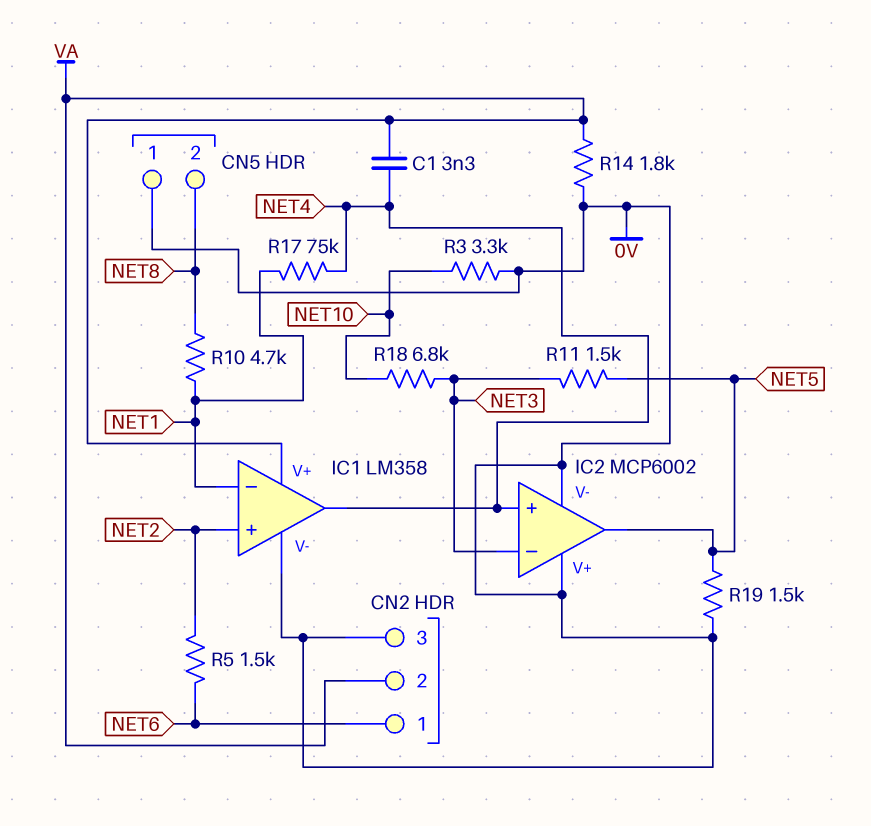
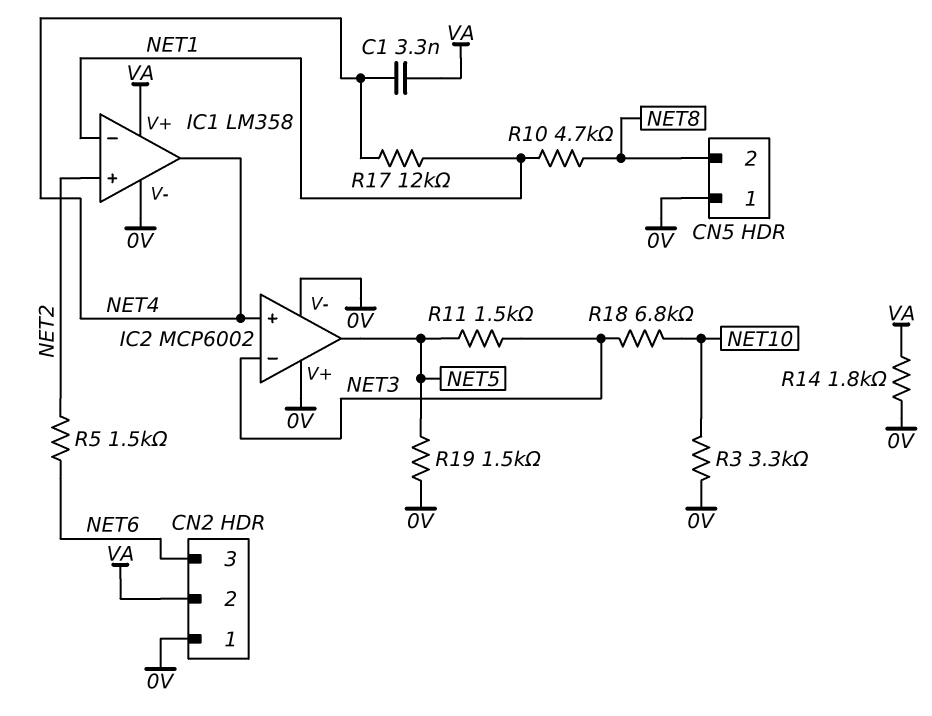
CN2 pin 1: NET6 -> 0V
CN2 pin 3: 0V -> NET6
R17: 75k (NET1, NET4) -> 12k (NET1, NET4)

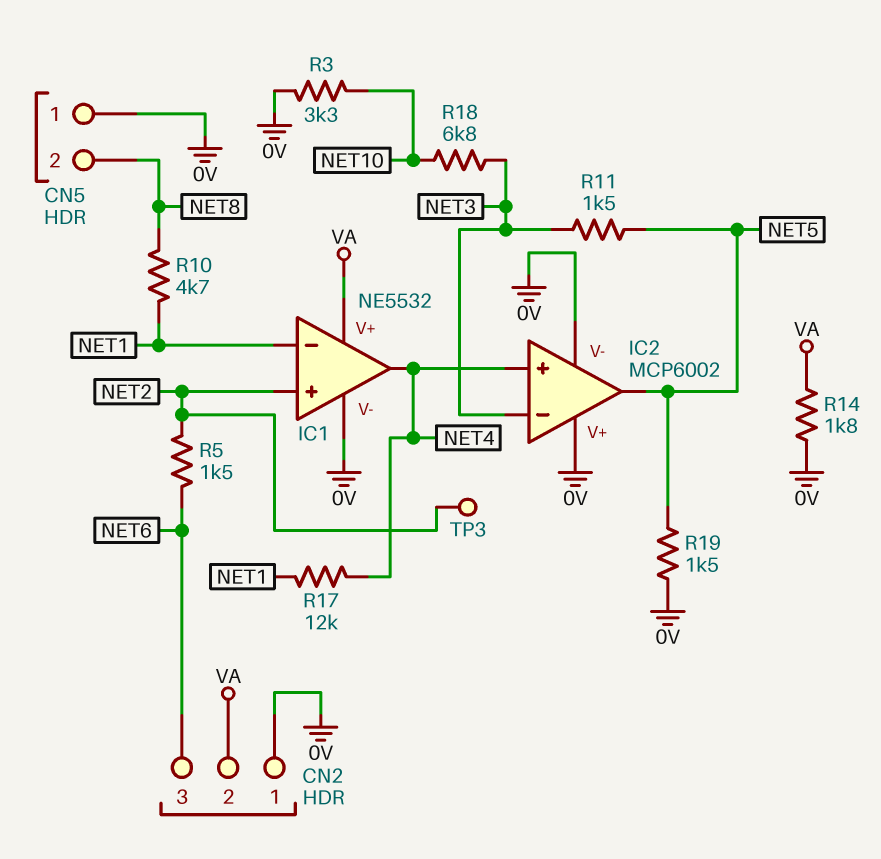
C1: 3.3nF (NET4, VA) -> none
IC1: LM358 -> NE5532
TP3: none -> test point (NET2)

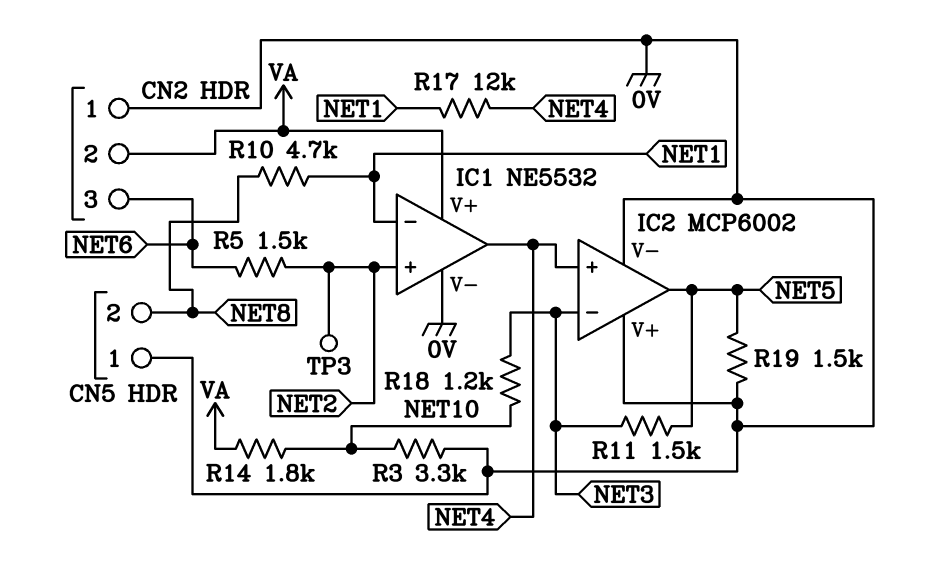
R14: 1.8k (0V, VA) -> 1.8k (NET10, VA)
R18: 6.8k (NET3, NET10) -> 1.2k (NET3, NET10)

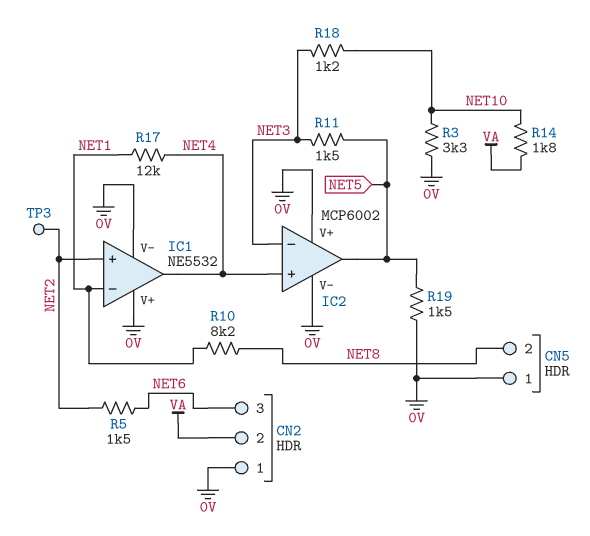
IC1 pin V+: VA -> 0V
R10: 4.7k (NET1, NET8) -> 8.2k (NET1, NET8)

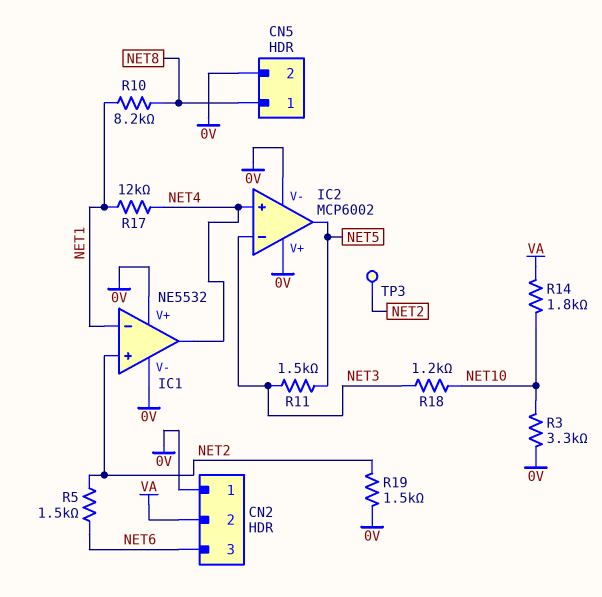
CN5 pin 1: 0V -> NET8
CN5 pin 2: NET8 -> 0V
R19: 1.5k (0V, NET5) -> 1.5k (0V, NET2)

